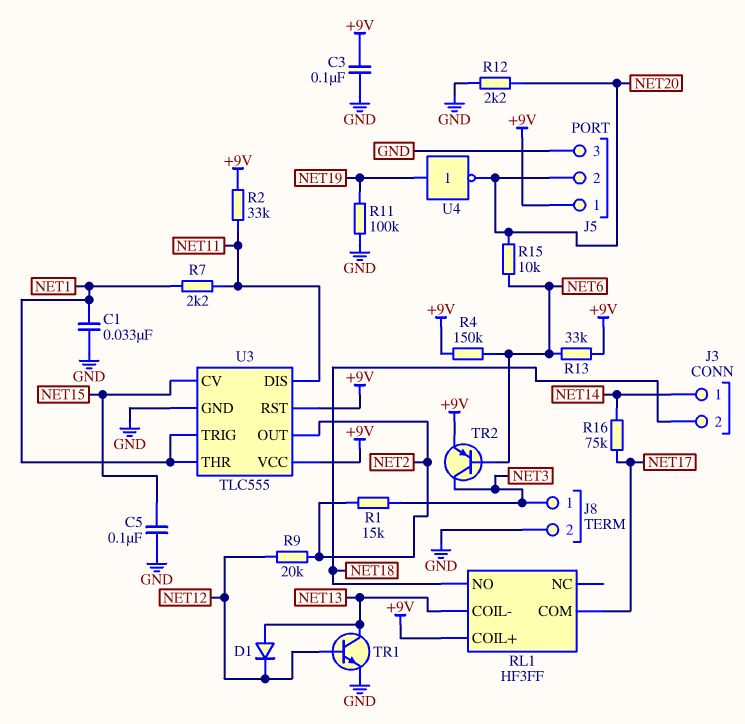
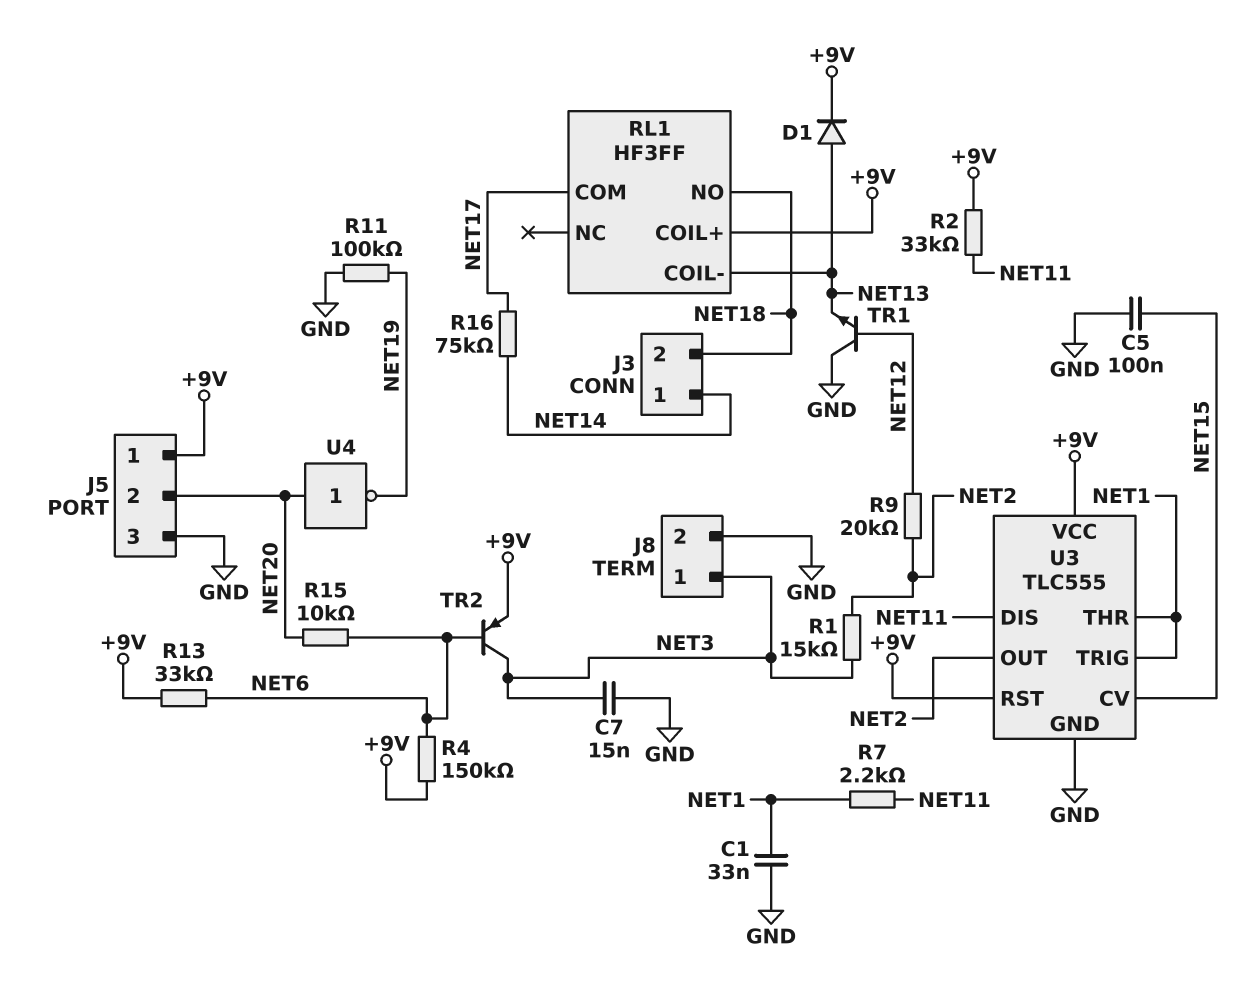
C3: 100nF (+9V, GND) -> none
C7: none -> 15nF (GND, NET3)
D1: diode (A NET13, K NET12) -> diode (A NET13, K +9V)
R12: 2.2k (GND, NET20) -> none
TR1: NPN (B NET12, C NET13, E GND) -> NPN (B NET12, C GND, E NET13)
U4: NOT (in NET19, out NET20) -> NOT (in NET20, out NET19)

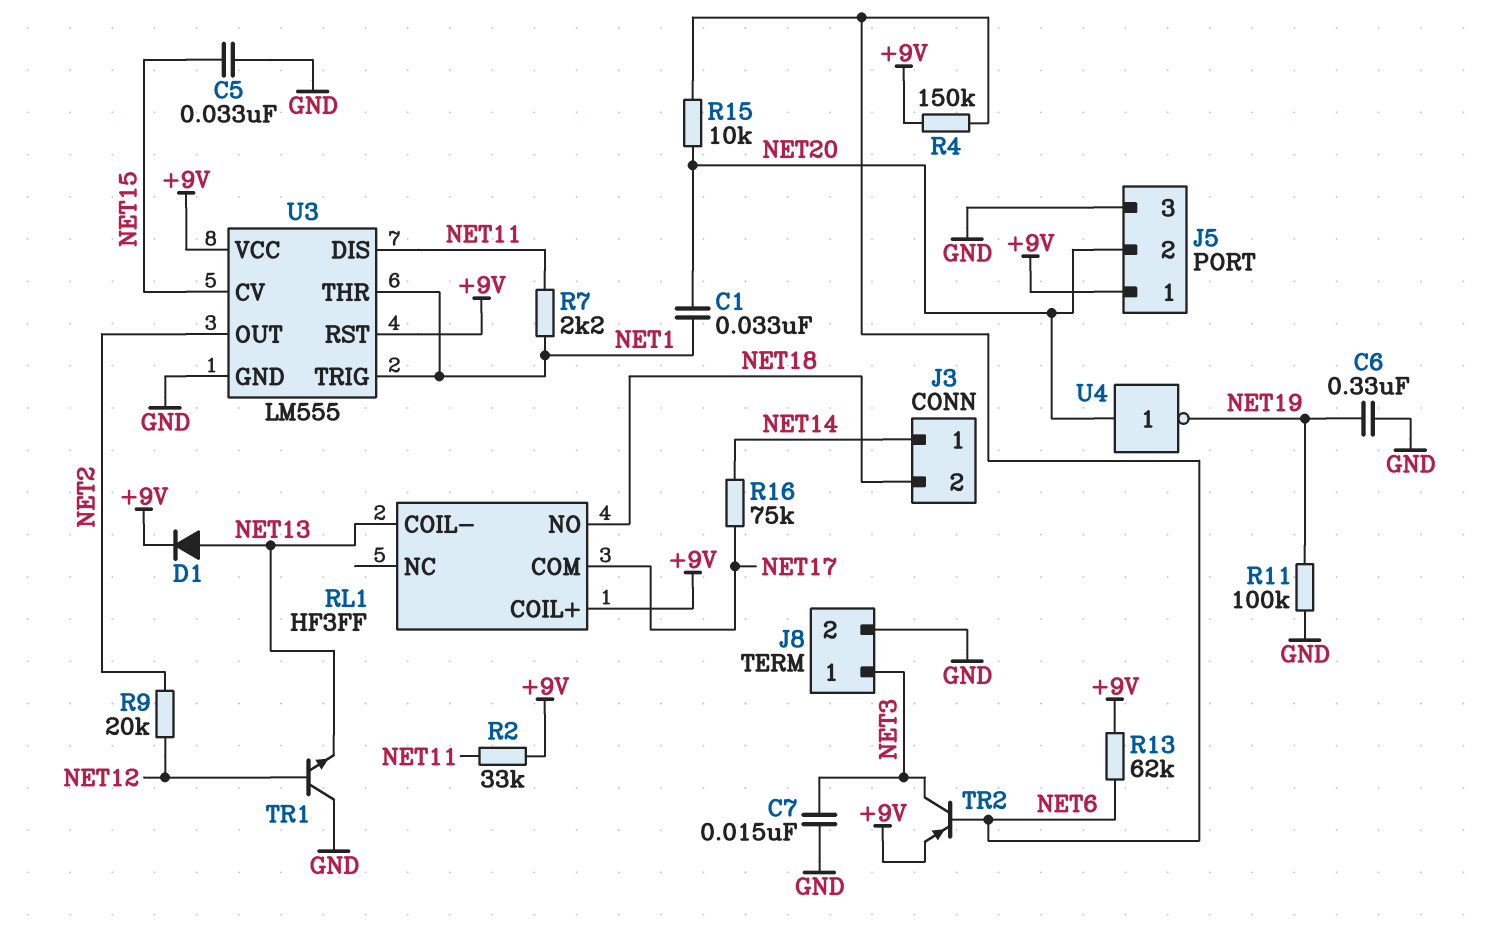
C1: 33nF (GND, NET1) -> 33nF (NET1, NET20)
C5: 100nF (GND, NET15) -> 33nF (GND, NET15)
C6: none -> 330nF (GND, NET19)
R1: 15k (NET2, NET3) -> none
R13: 33k (+9V, NET6) -> 62k (+9V, NET6)
U3: TLC555 -> LM555

